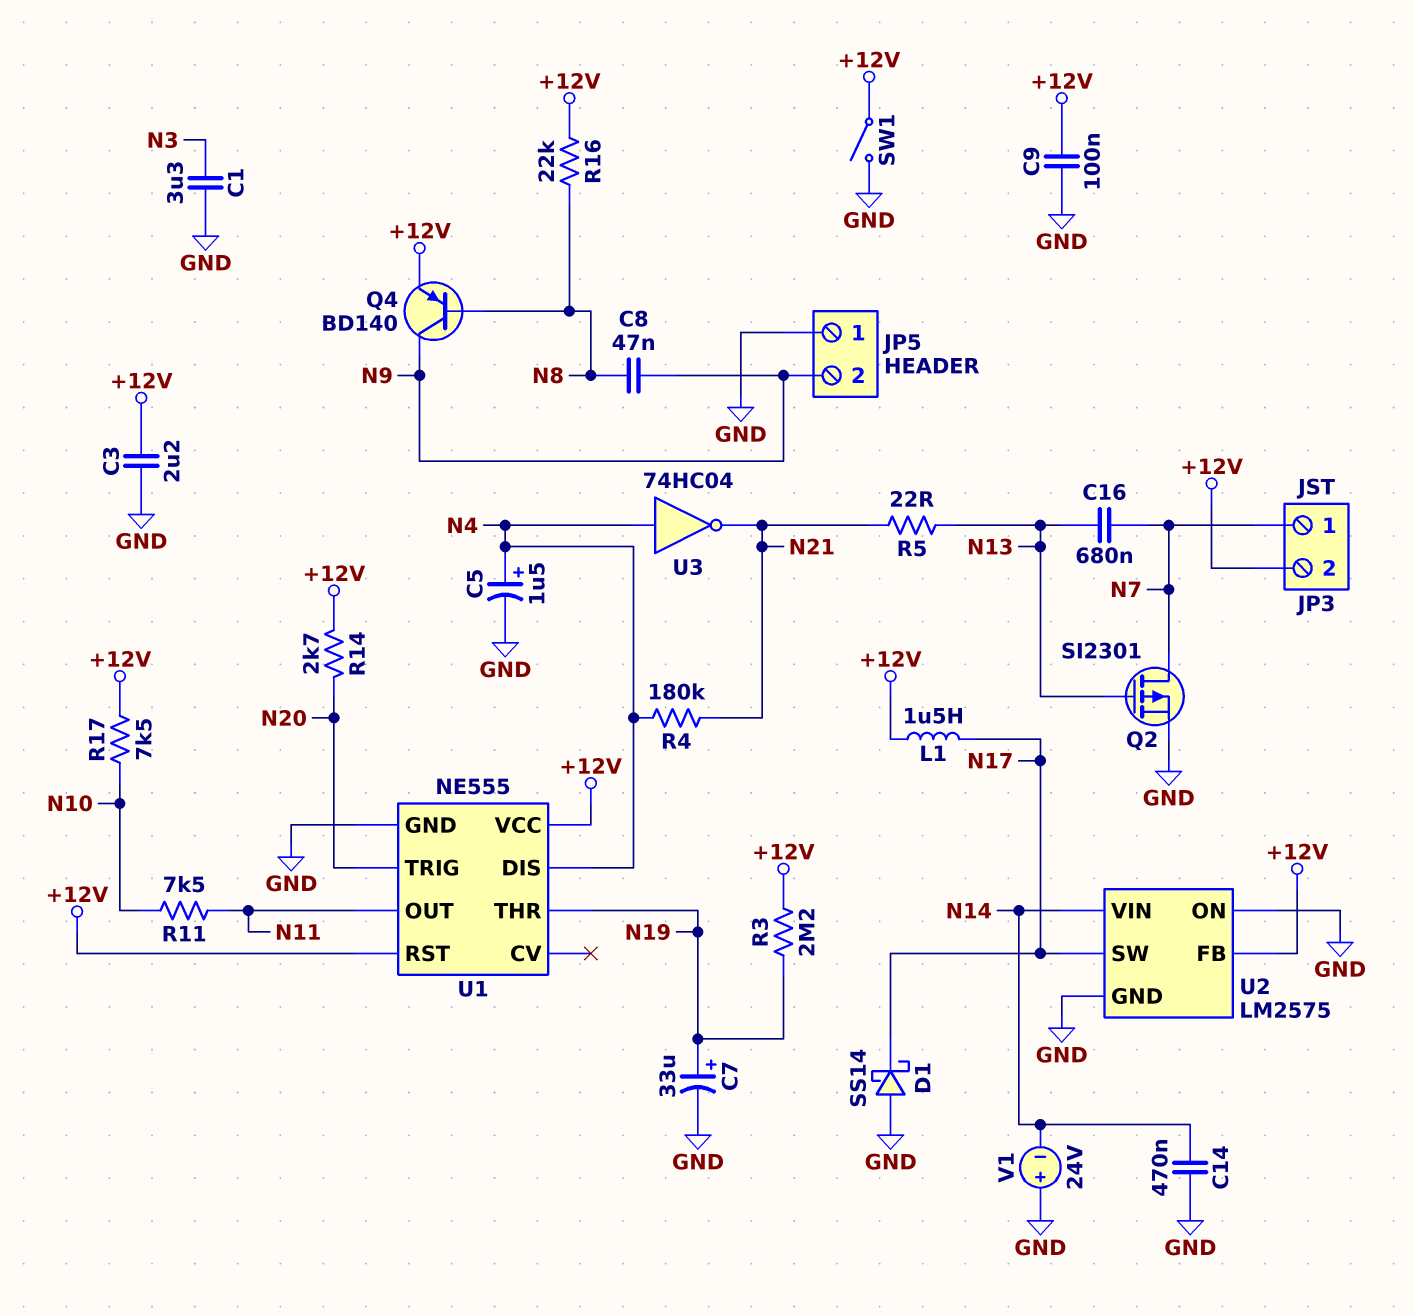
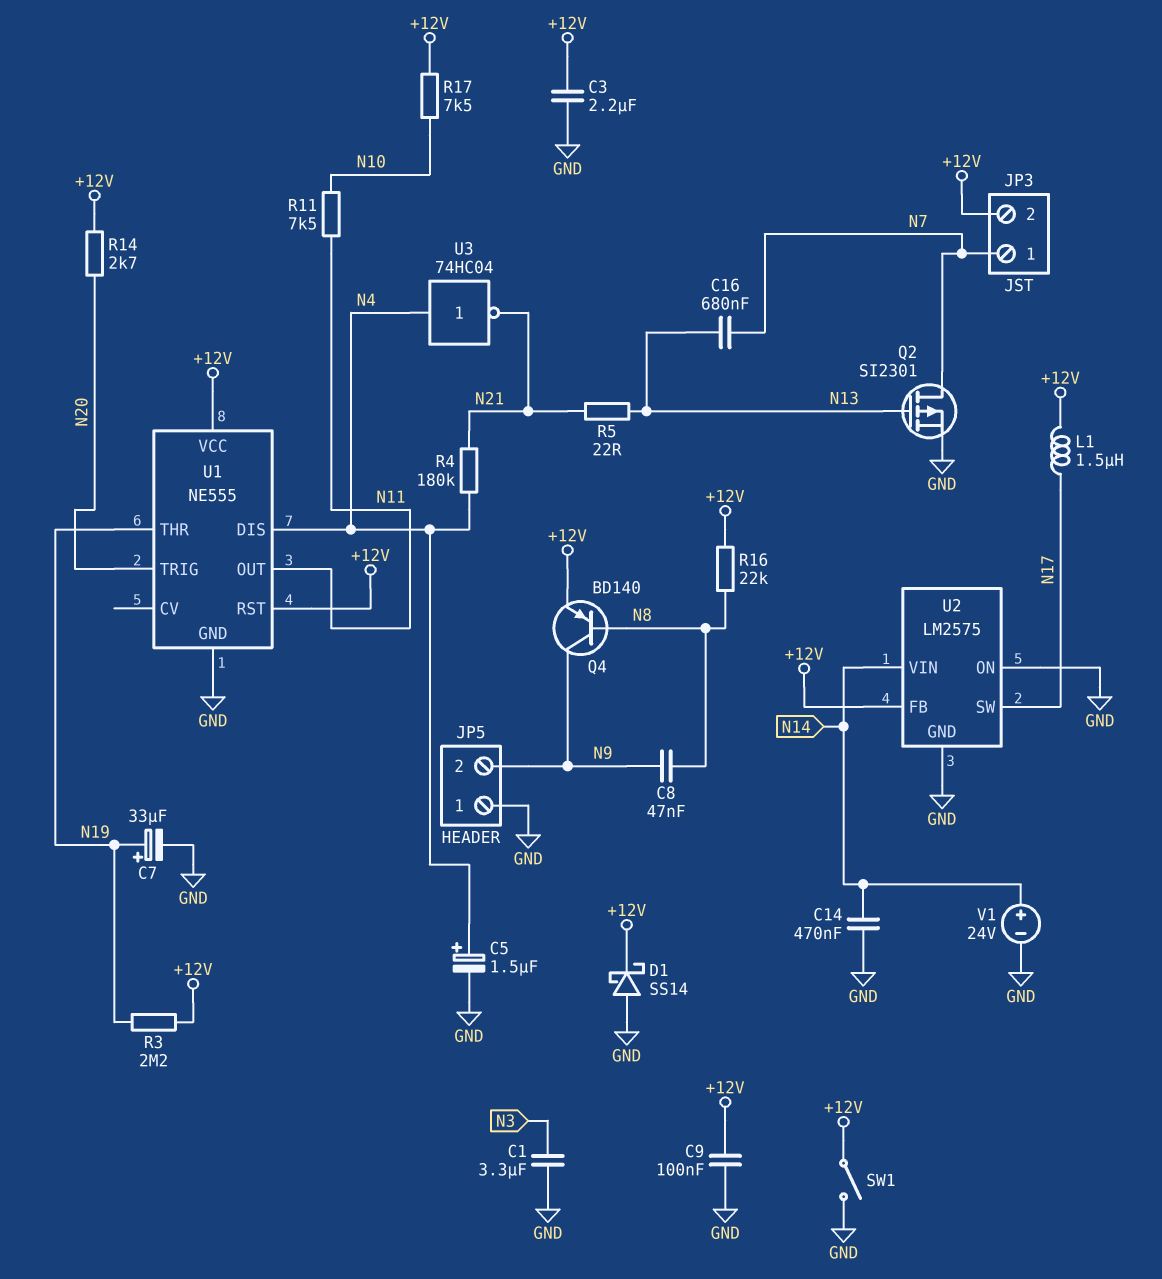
D1: schottky SS14 (A GND, K N17) -> schottky SS14 (A GND, K +12V)
V1: 24V (plus GND, minus N14) -> 24V (plus N14, minus GND)

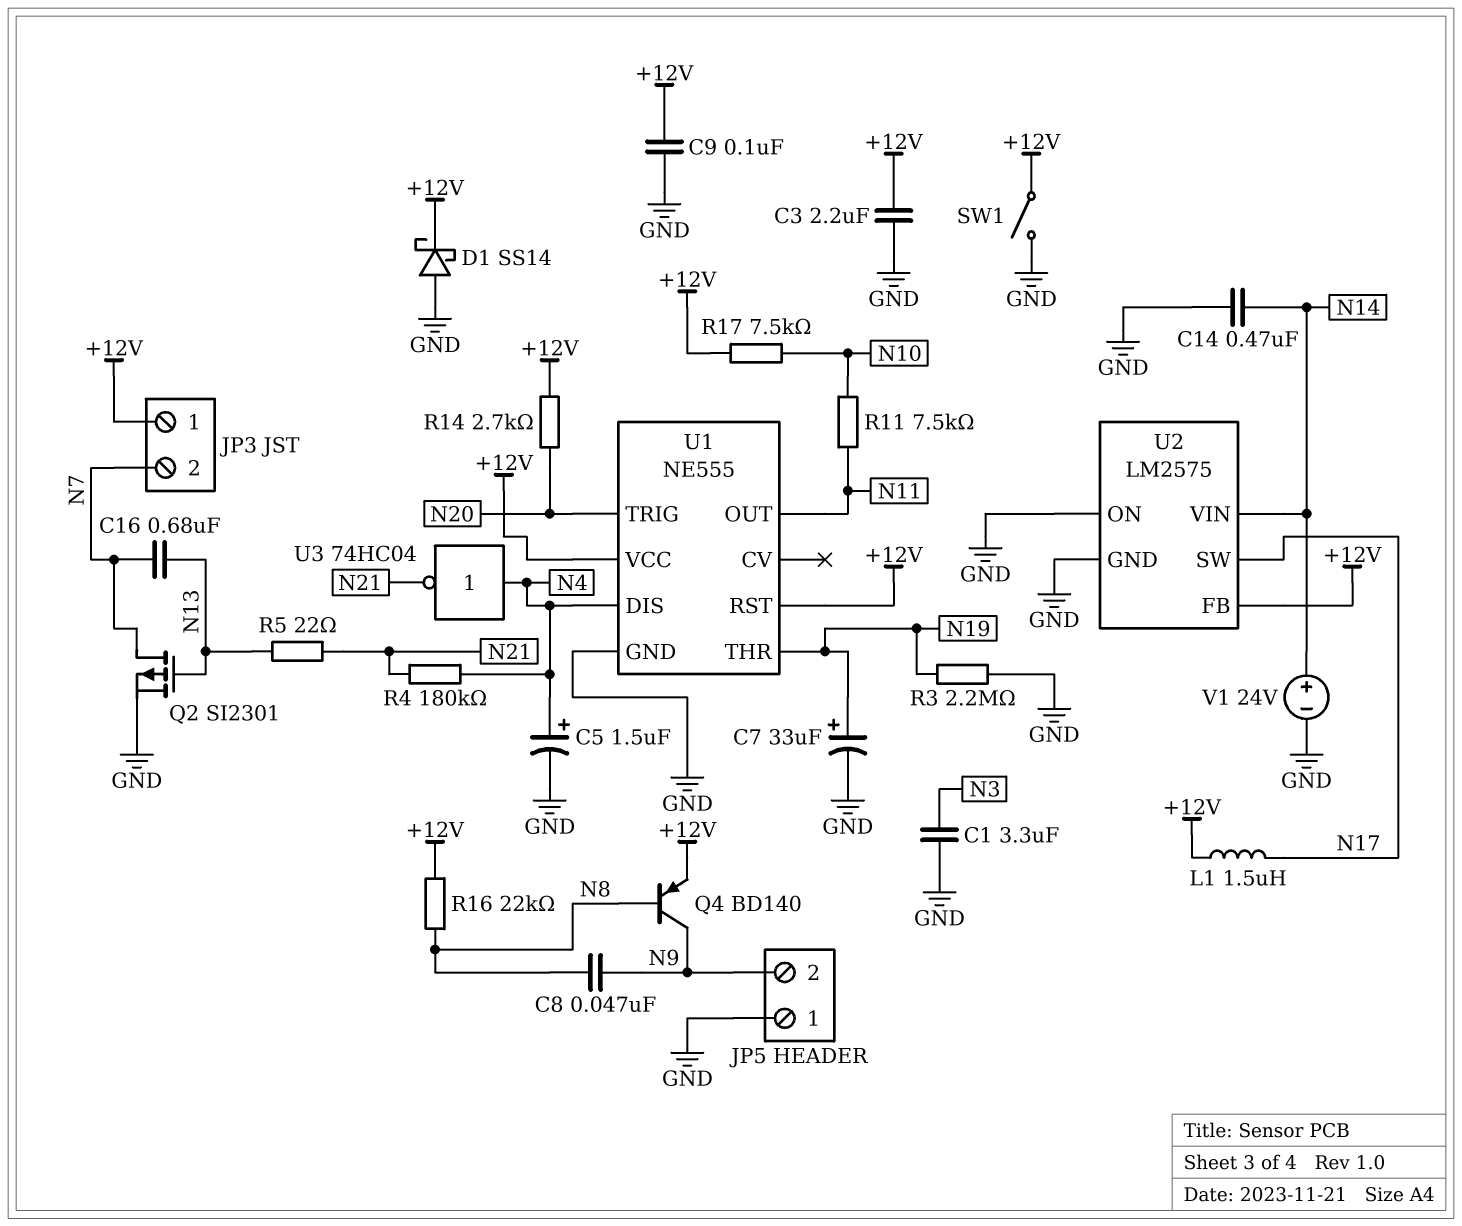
JP3 pin 1: N7 -> +12V
JP3 pin 2: +12V -> N7
R3: 2.2M (+12V, N19) -> 2.2M (GND, N19)

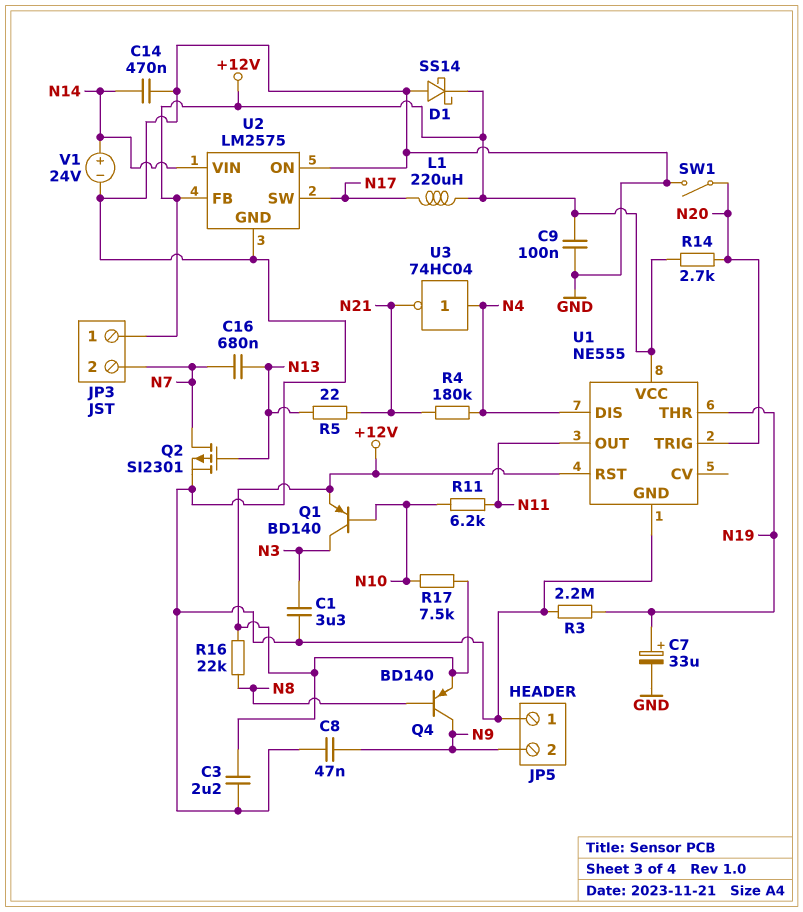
C5: 1.5uF (plus N4, minus GND) -> none
C8: 47nF (N8, N9) -> 47nF (GND, N9)
L1: 1.5uH (+12V, N17) -> 220uH (+12V, N17)
Q1: none -> PNP BD140 (B N10, C N3, E +12V)
R11: 7.5k (N10, N11) -> 6.2k (N10, N11)
SW1: switch (+12V, GND) -> switch (GND, N20)

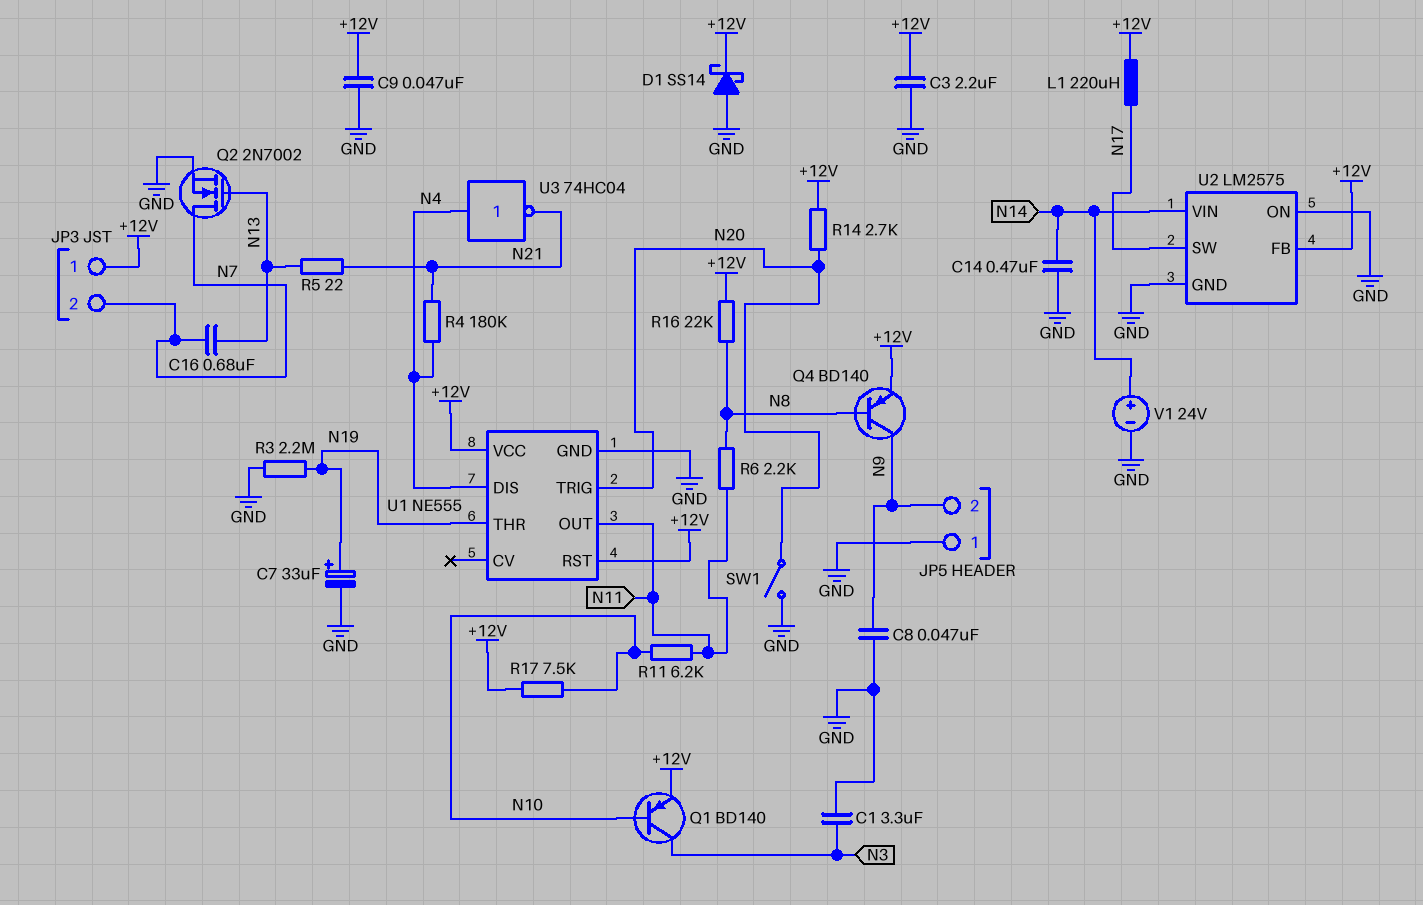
C9: 100nF (+12V, GND) -> 47nF (+12V, GND)
Q2: PMOS SI2301 (G N13, D N7, S GND) -> NMOS 2N7002 (G N13, D N7, S GND)
R6: none -> 2.2k (N8, N11)

